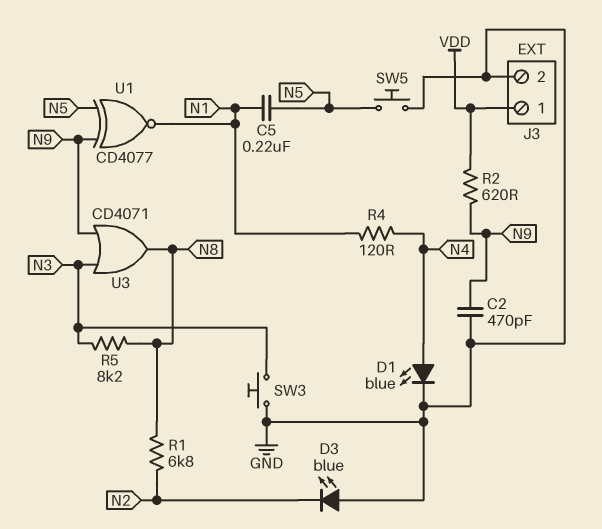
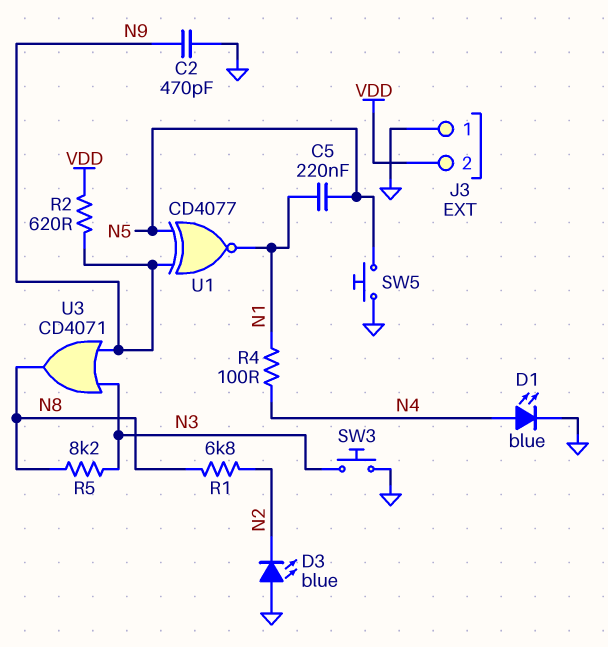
J3 pin 1: VDD -> GND
J3 pin 2: GND -> VDD
R4: 120 (N1, N4) -> 100 (N1, N4)

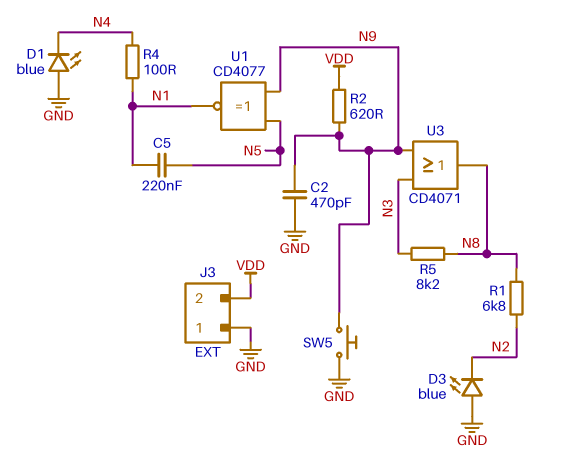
D1: LED blue (A N4, K GND) -> LED blue (A GND, K N4)
SW3: button (GND, N3) -> none
SW5: button (GND, N5) -> button (GND, N9)

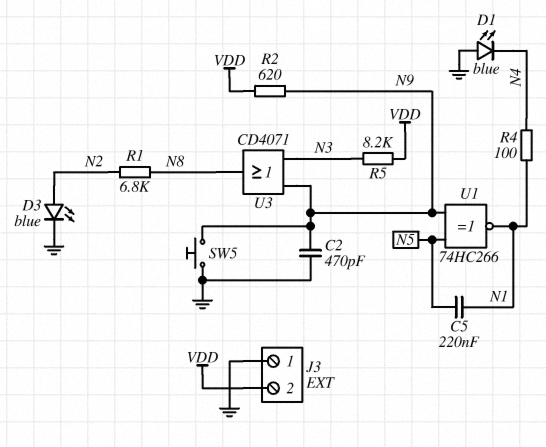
D3: LED blue (A GND, K N2) -> LED blue (A N2, K GND)
R5: 8.2k (N3, N8) -> 8.2k (N3, VDD)
U1: XNOR CD4077 (in N5, in N9, out N1) -> XNOR 74HC266 (in N5, in N9, out N1)

